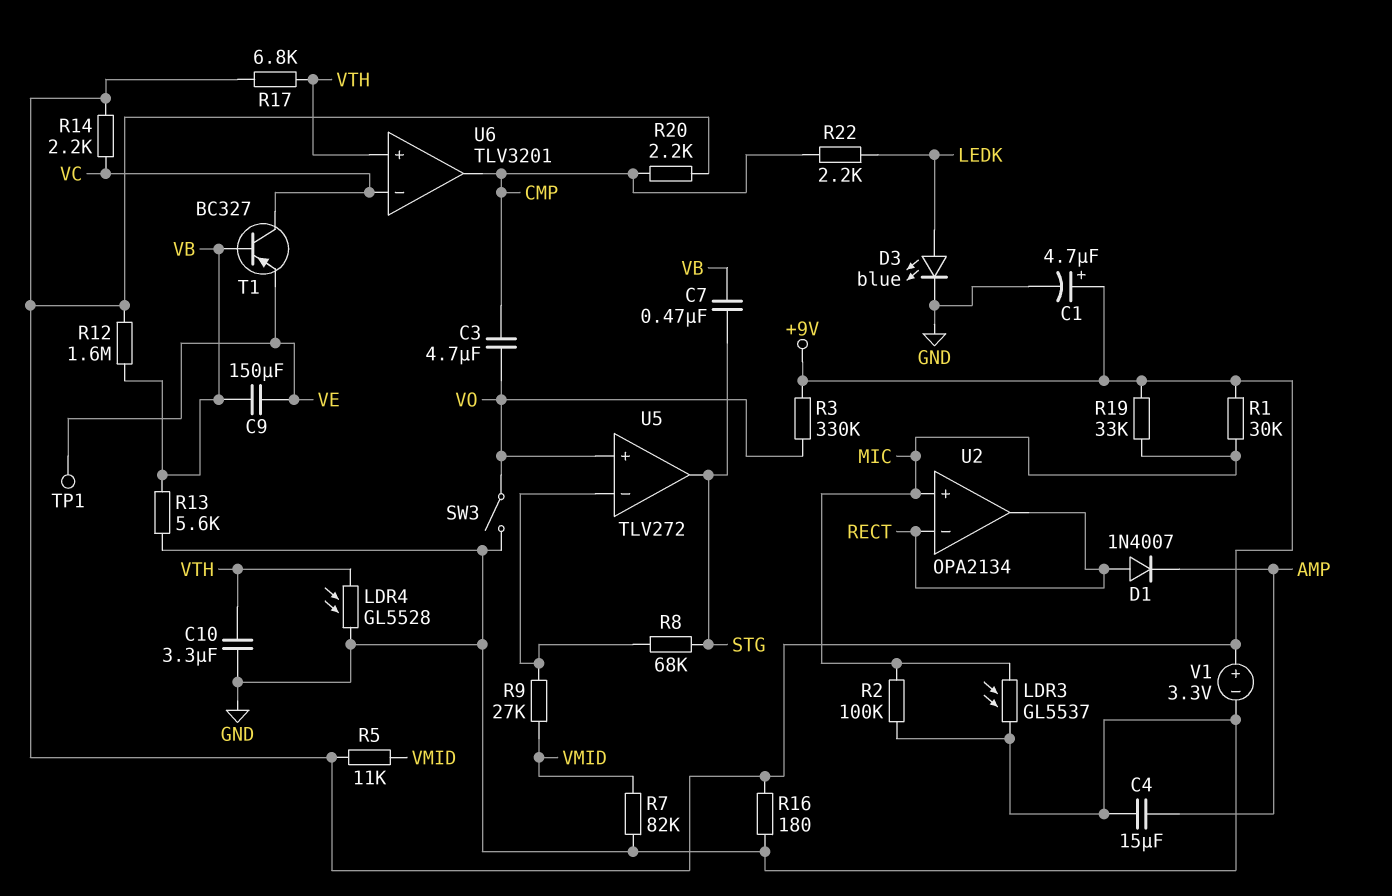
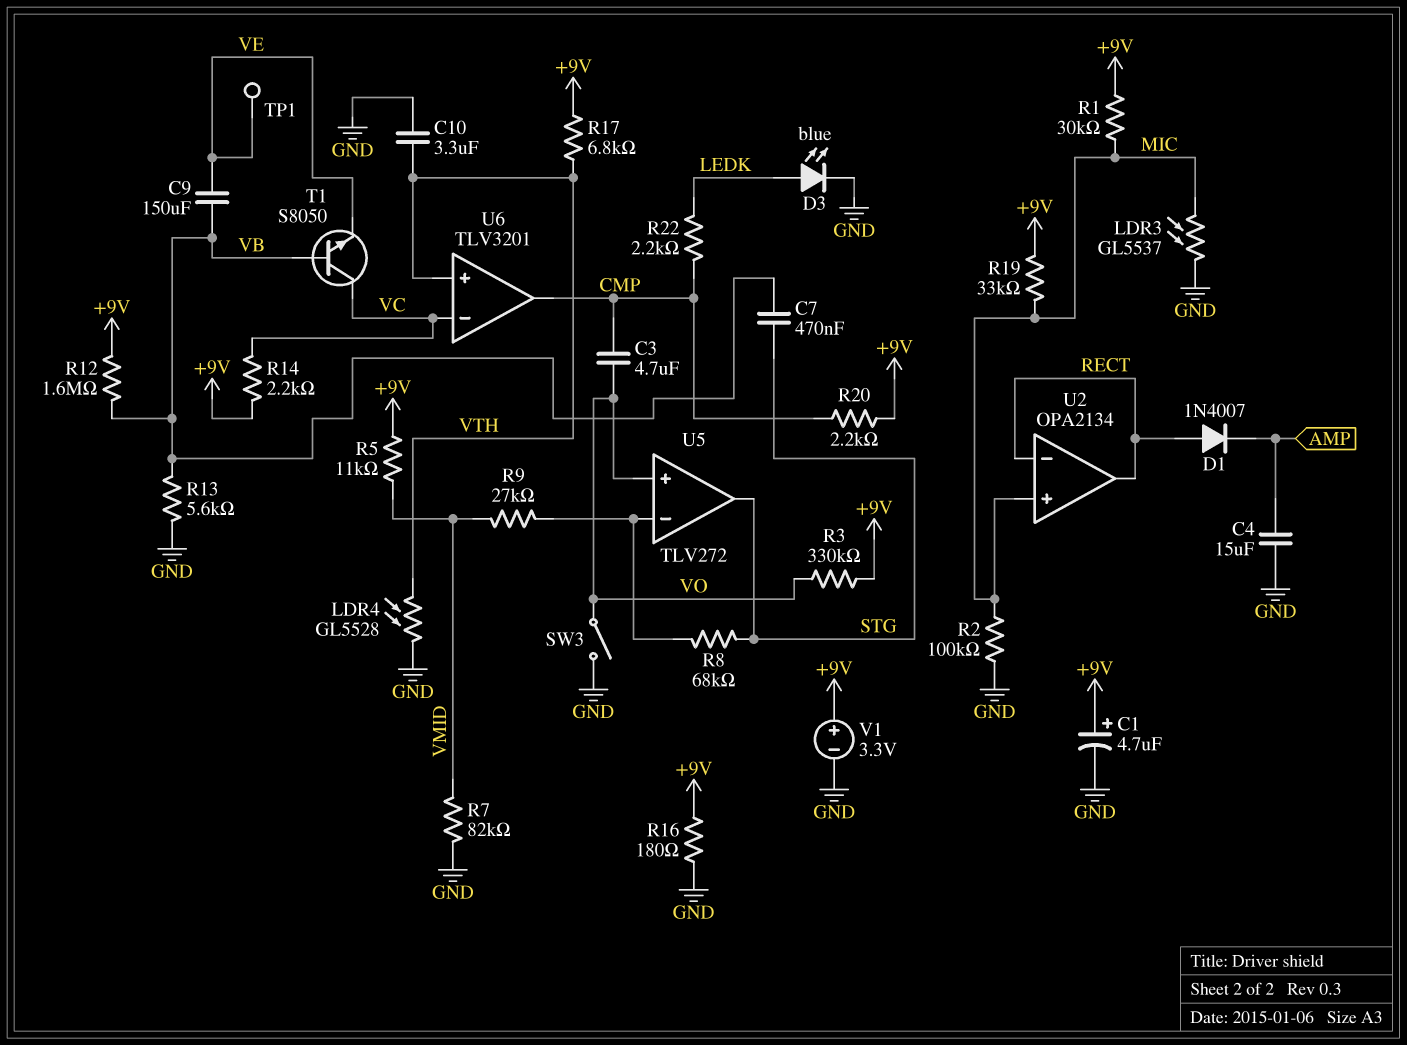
T1: PNP BC327 (B VB, C VC, E VE) -> NPN S8050 (B VB, C VC, E VE)

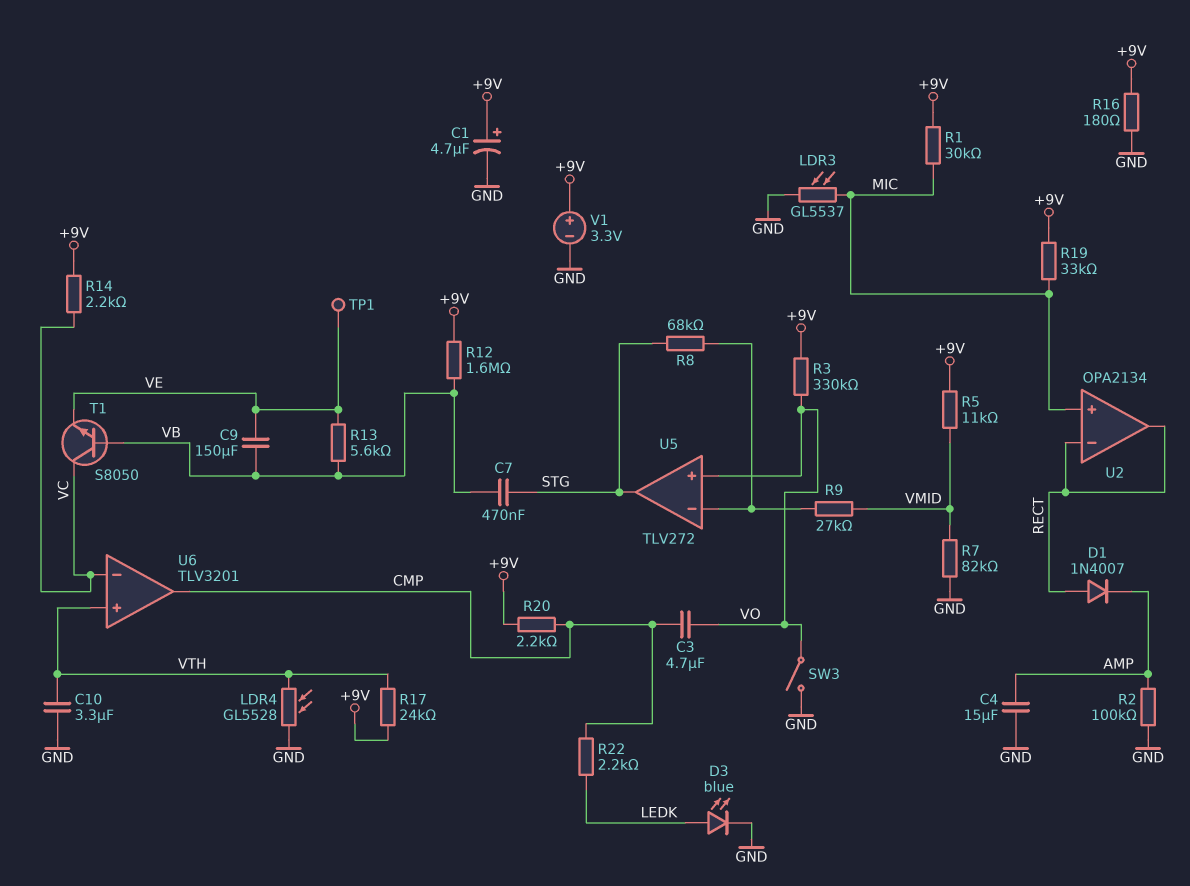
R2: 100k (GND, MIC) -> 100k (AMP, GND)
R13: 5.6k (GND, VB) -> 5.6k (VB, VE)
R17: 6.8k (+9V, VTH) -> 24k (+9V, VTH)

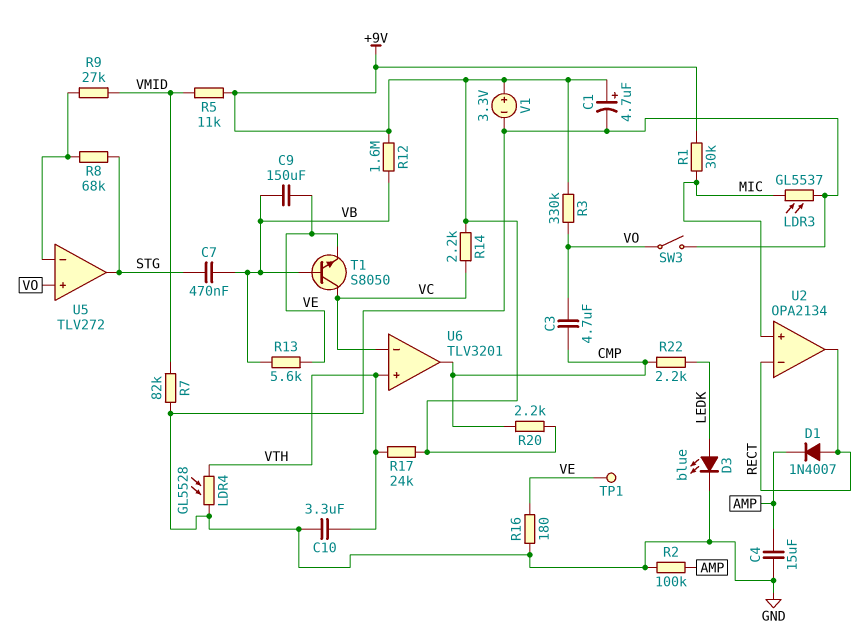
R16: 180 (+9V, GND) -> 180 (GND, VE)
R19: 33k (+9V, MIC) -> none

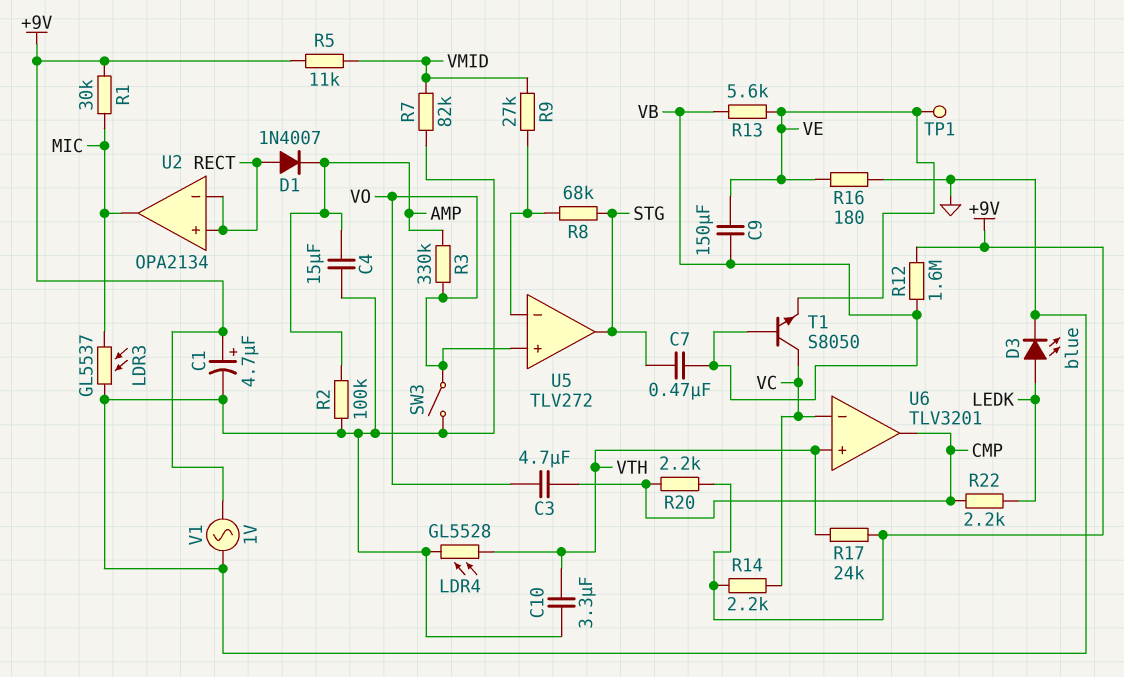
R3: 330k (+9V, VO) -> 330k (AMP, VO)
U2 pin in+: MIC -> RECT
U2 pin out: RECT -> MIC
V1: 3.3V (plus +9V, minus GND) -> AC 1V (+9V, GND)

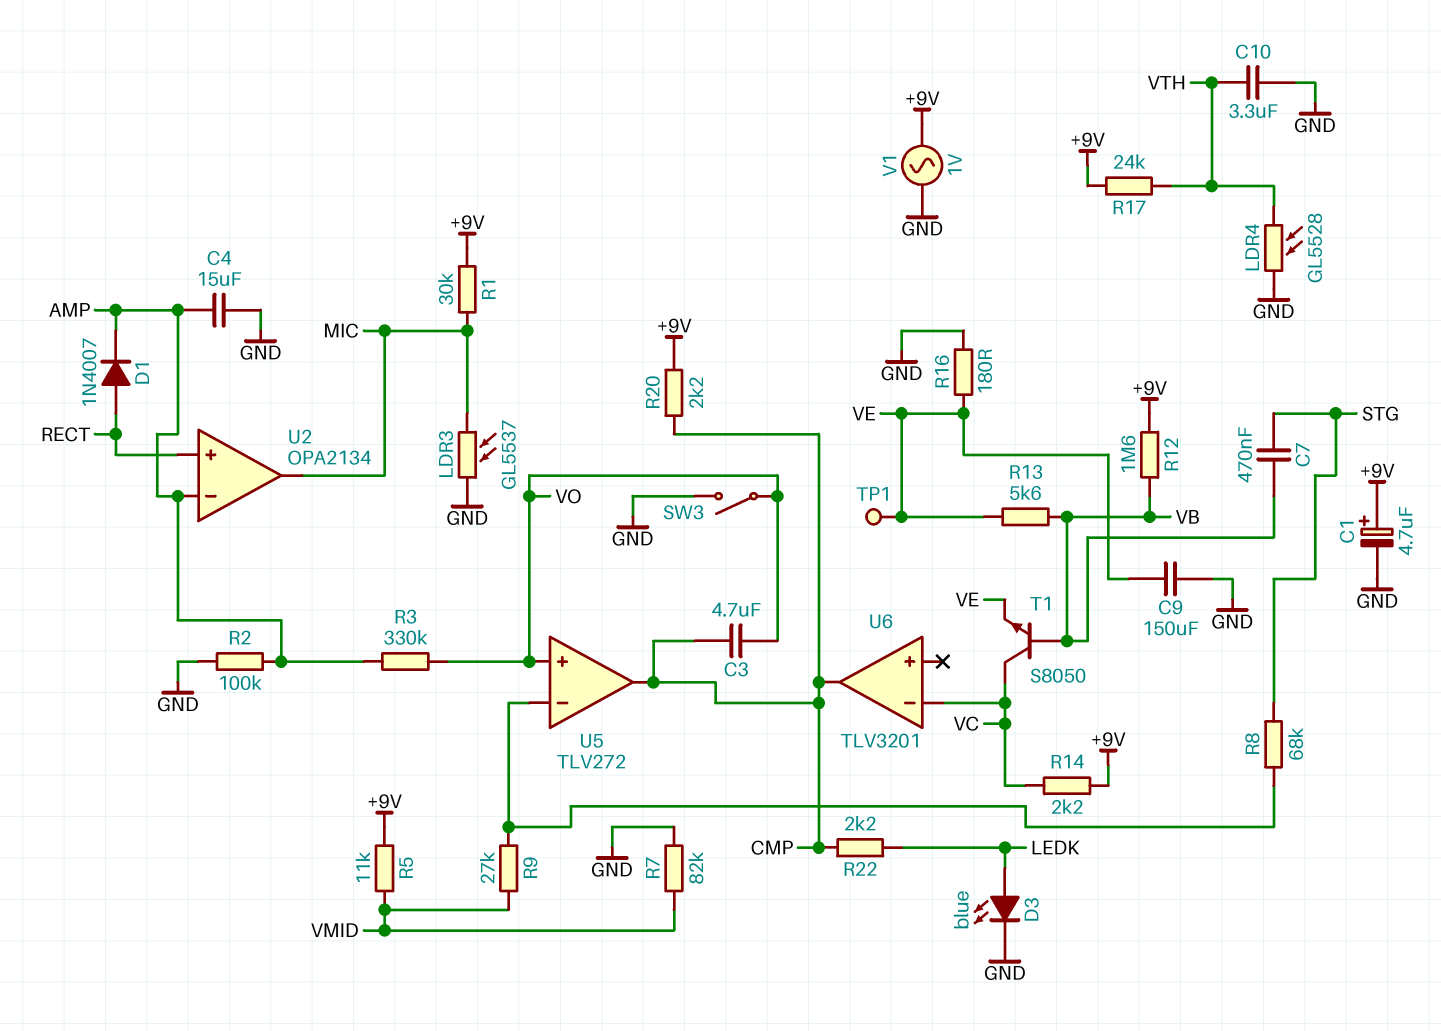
C9: 150uF (VB, VE) -> 150uF (GND, VE)
U2 pin in-: RECT -> AMP
U5 pin out: STG -> CMP
U6 pin in+: VTH -> none

